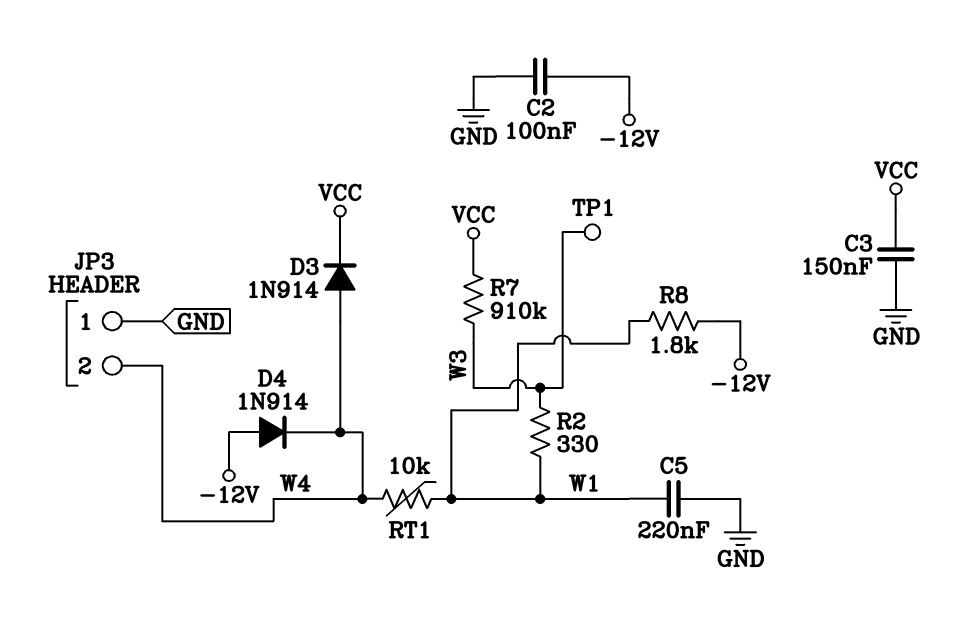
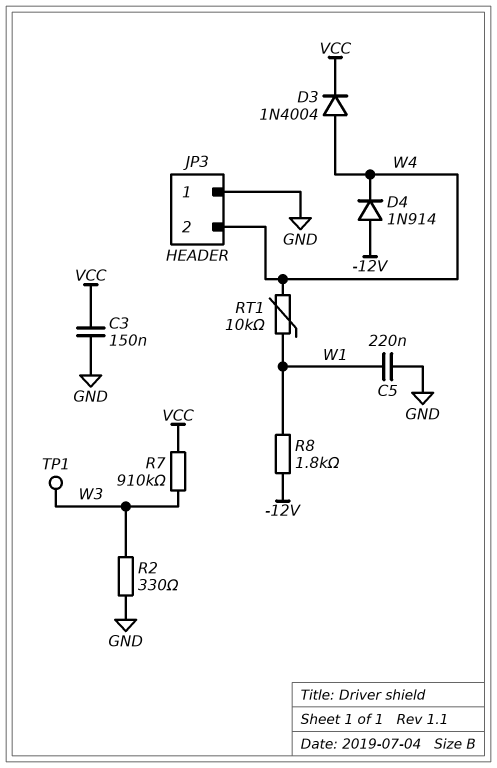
C2: 100nF (-12V, GND) -> none
D3: diode 1N914 (A W4, K VCC) -> diode 1N4004 (A W4, K VCC)
R2: 330 (W1, W3) -> 330 (GND, W3)

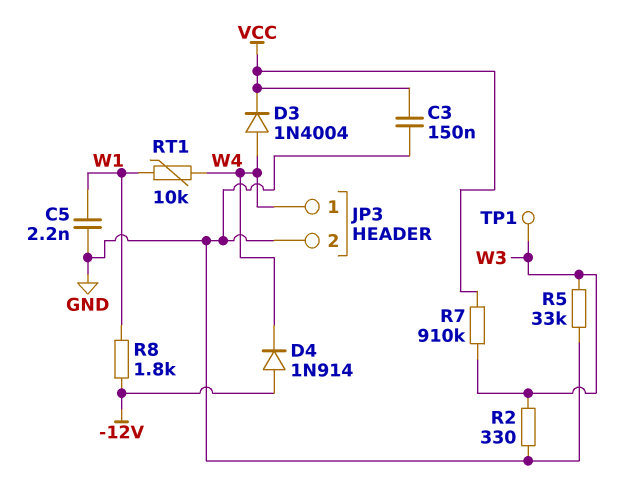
C5: 220nF (GND, W1) -> 2.2nF (GND, W1)
JP3 pin 1: GND -> W4
JP3 pin 2: W4 -> GND
R5: none -> 33k (GND, W3)

